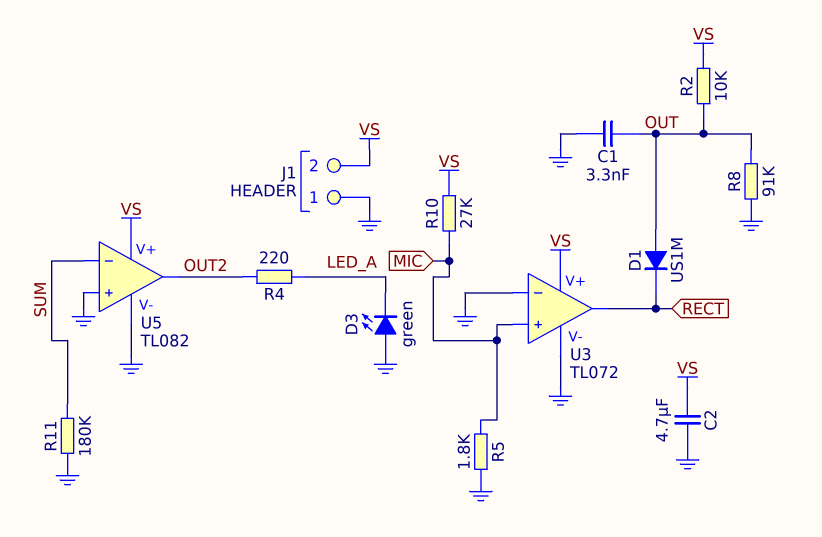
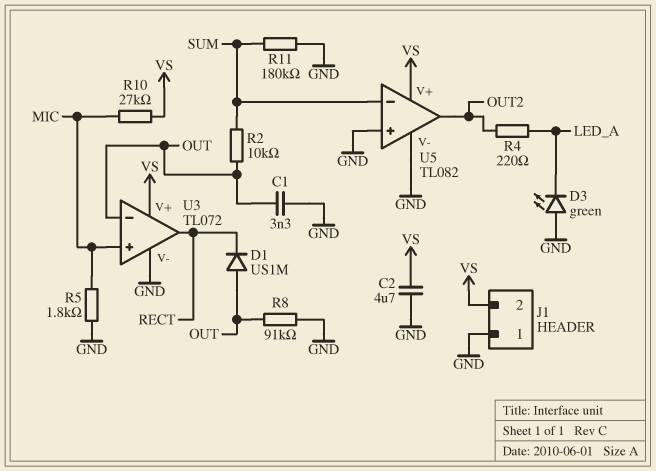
R2: 10k (OUT, VS) -> 10k (OUT, SUM)
U3 pin in-: GND -> OUT

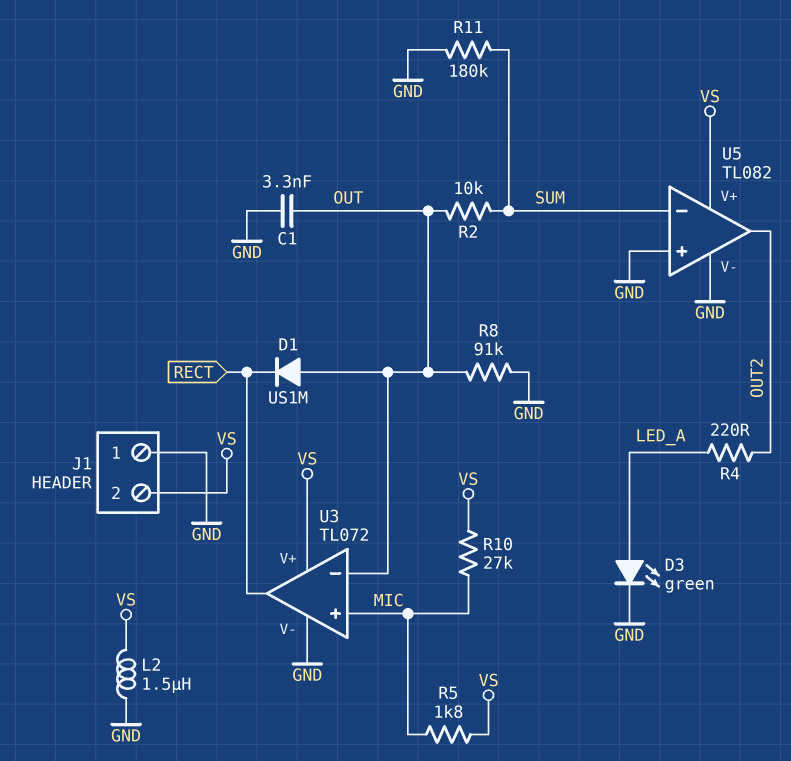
C2: 4.7uF (GND, VS) -> none
D3: LED green (A GND, K LED_A) -> LED green (A LED_A, K GND)
L2: none -> 1.5uH (GND, VS)
R5: 1.8k (GND, MIC) -> 1.8k (MIC, VS)

